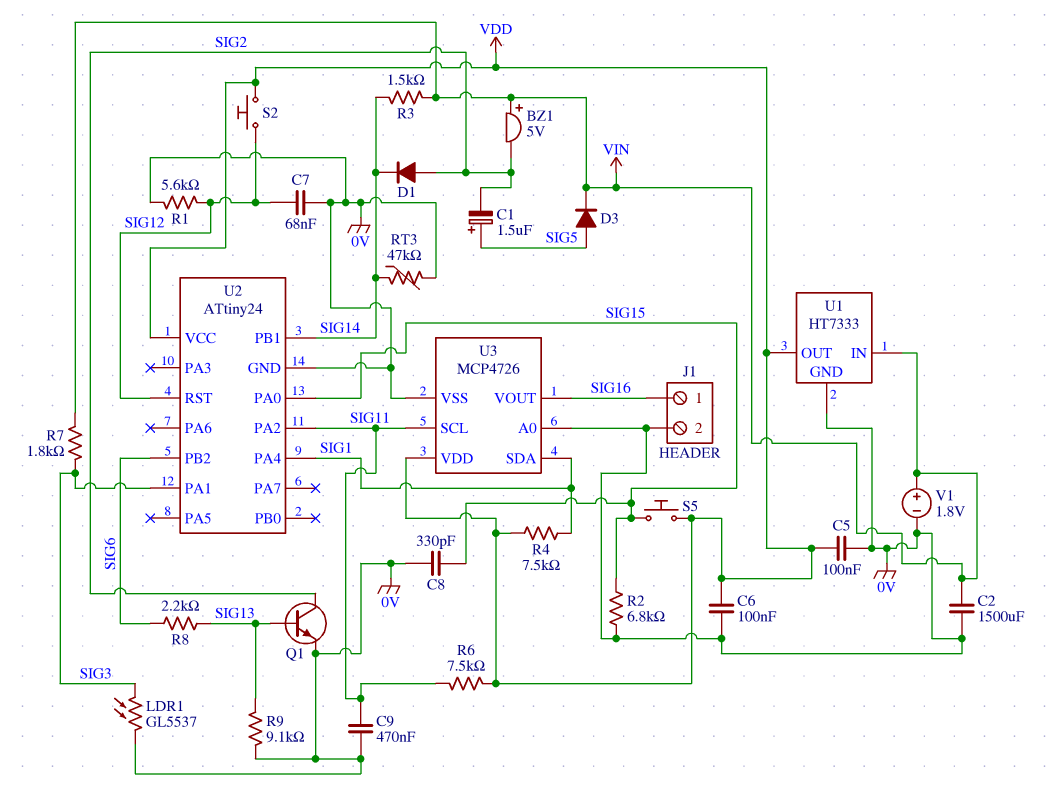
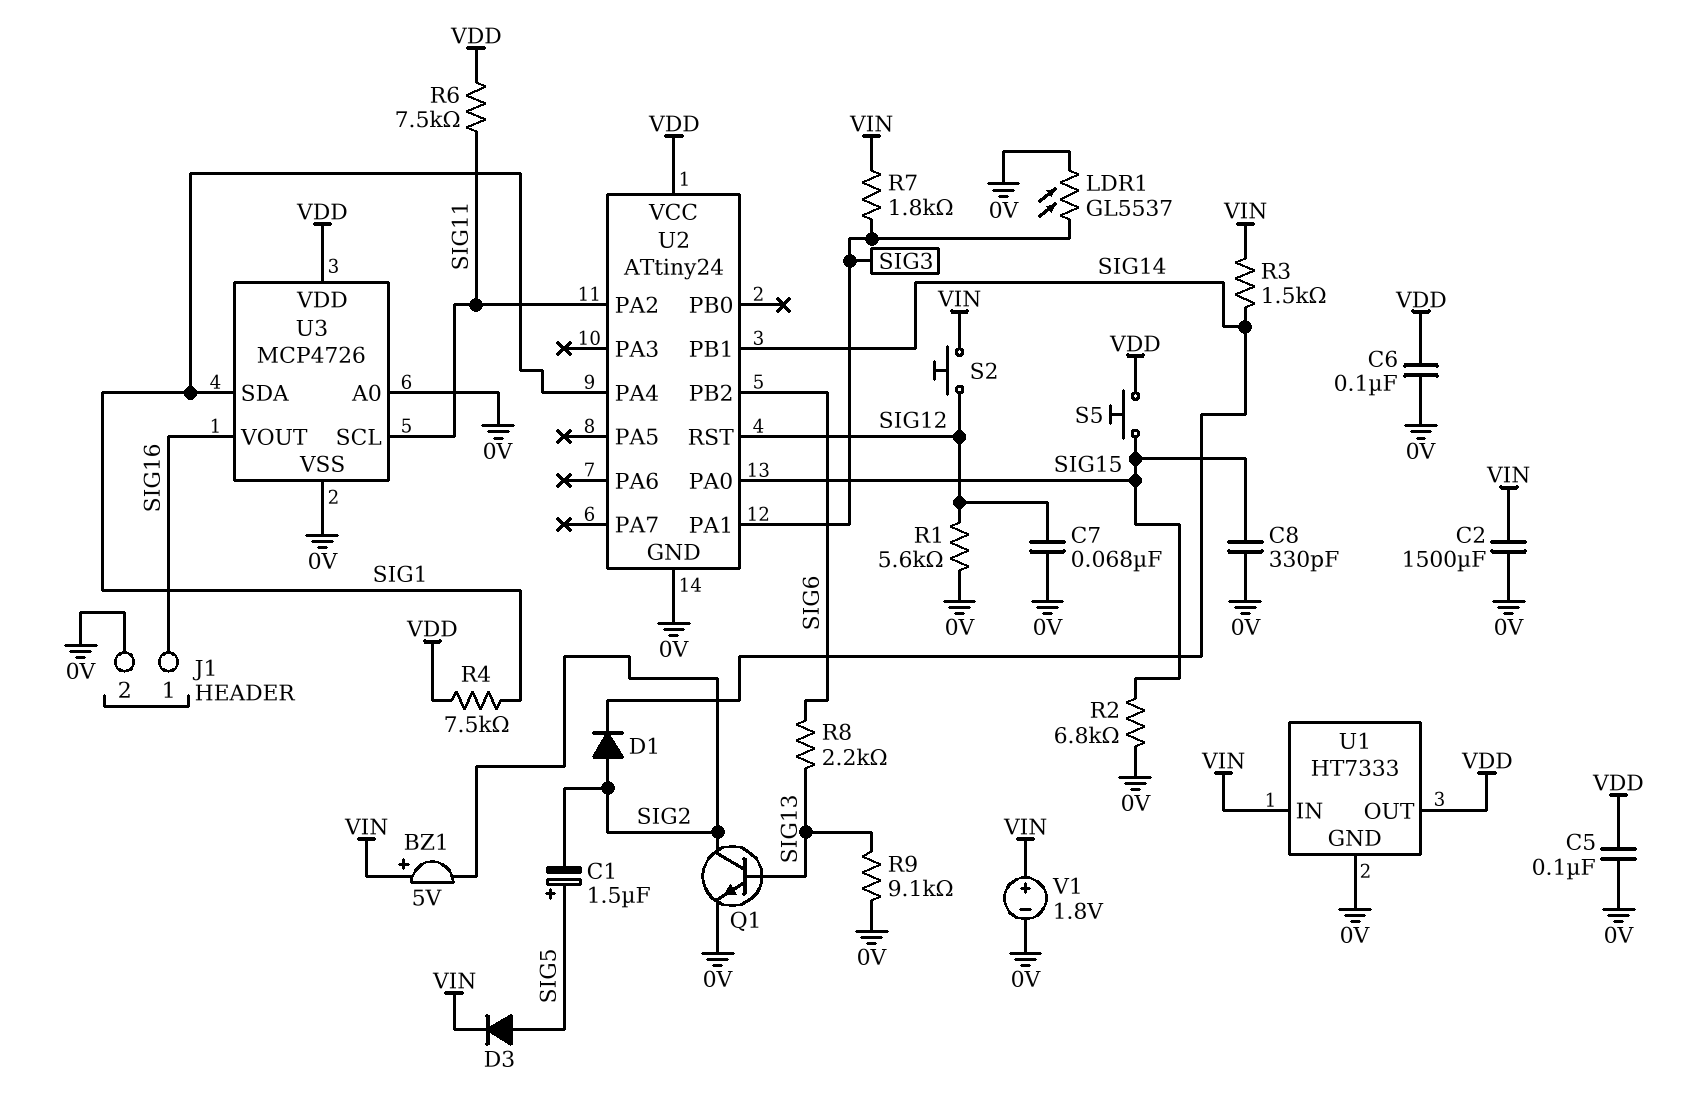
C9: 470nF (0V, SIG11) -> none
RT3: 47k (0V, SIG14) -> none
S2: button (SIG12, VDD) -> button (SIG12, VIN)

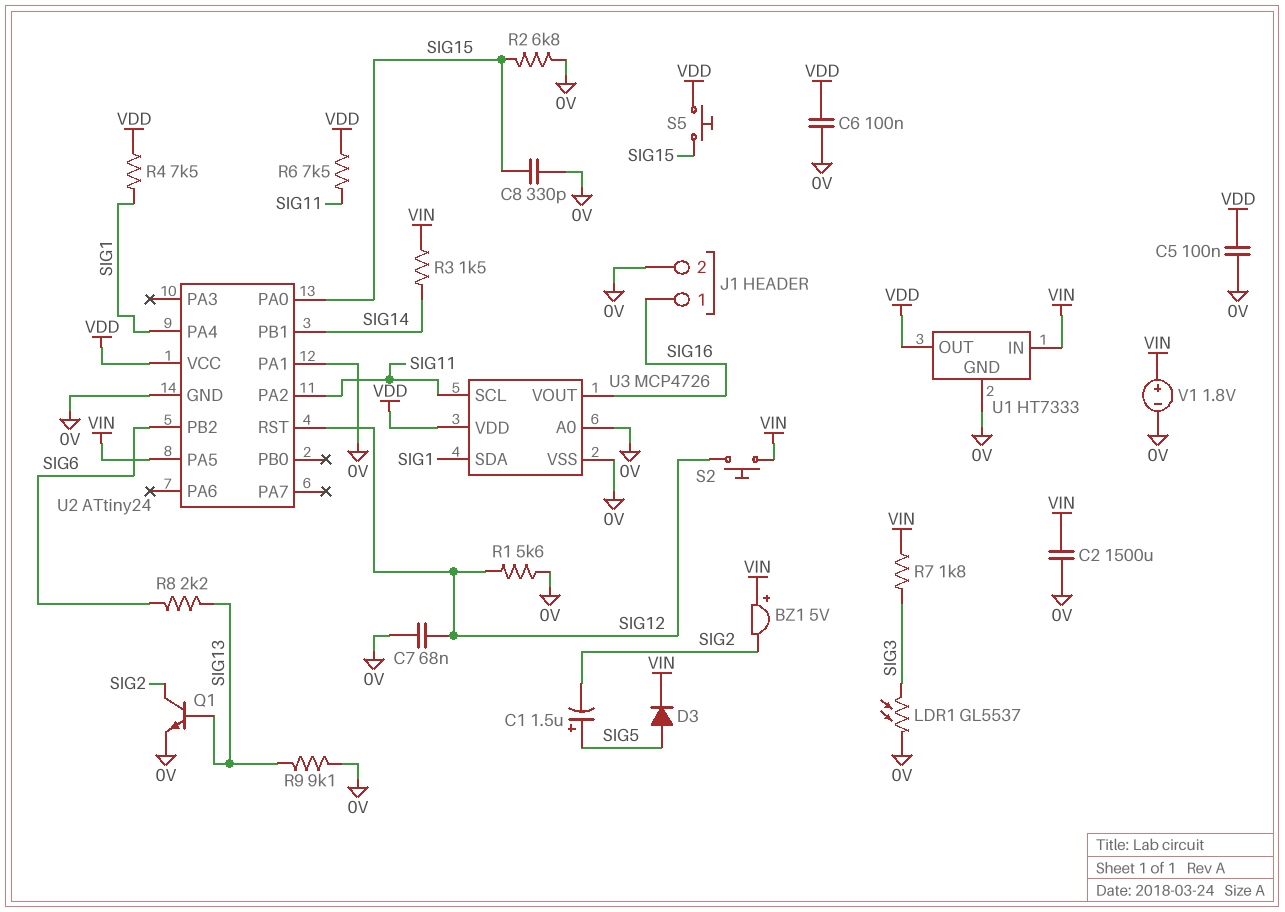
D1: diode (A SIG2, K SIG14) -> none
U2 pin PA1: SIG3 -> 0V
U2 pin PA5: none -> VIN

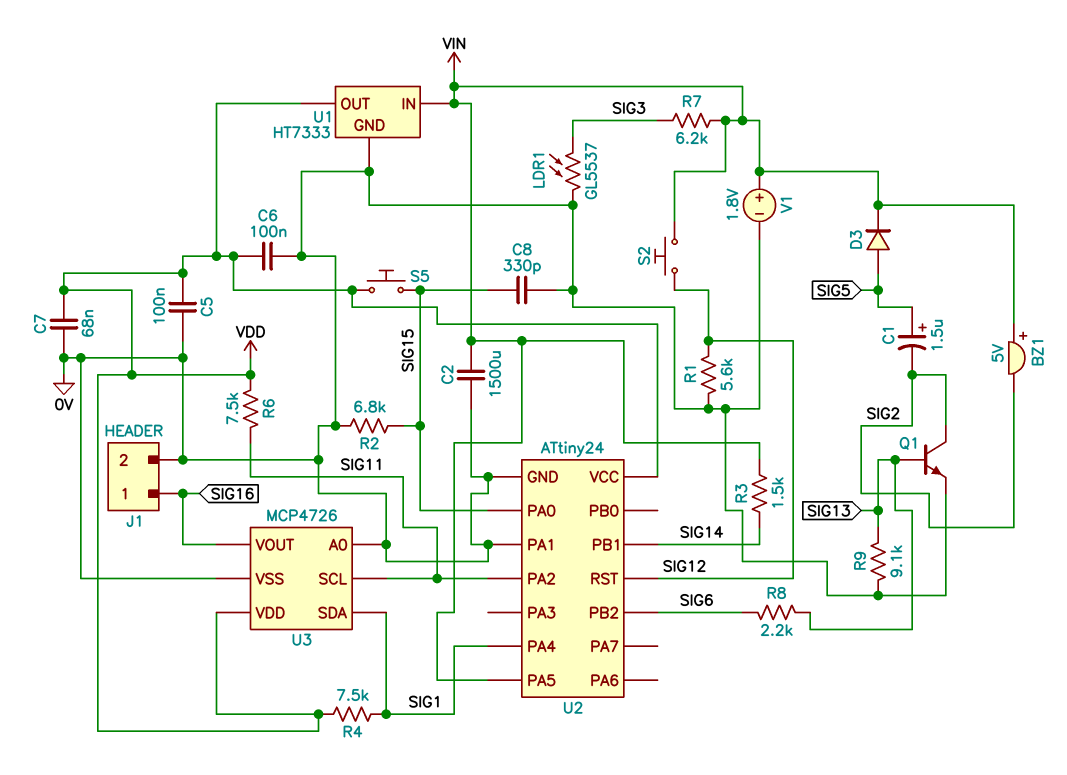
C7: 68nF (0V, SIG12) -> 68nF (0V, VDD)
R7: 1.8k (SIG3, VIN) -> 6.2k (SIG3, VIN)

